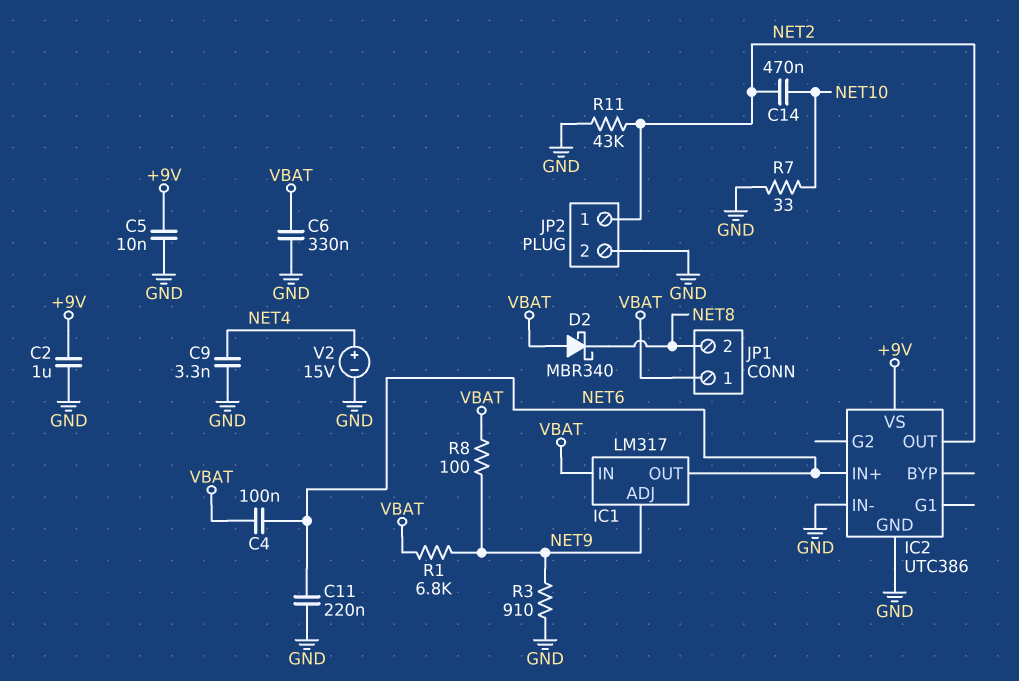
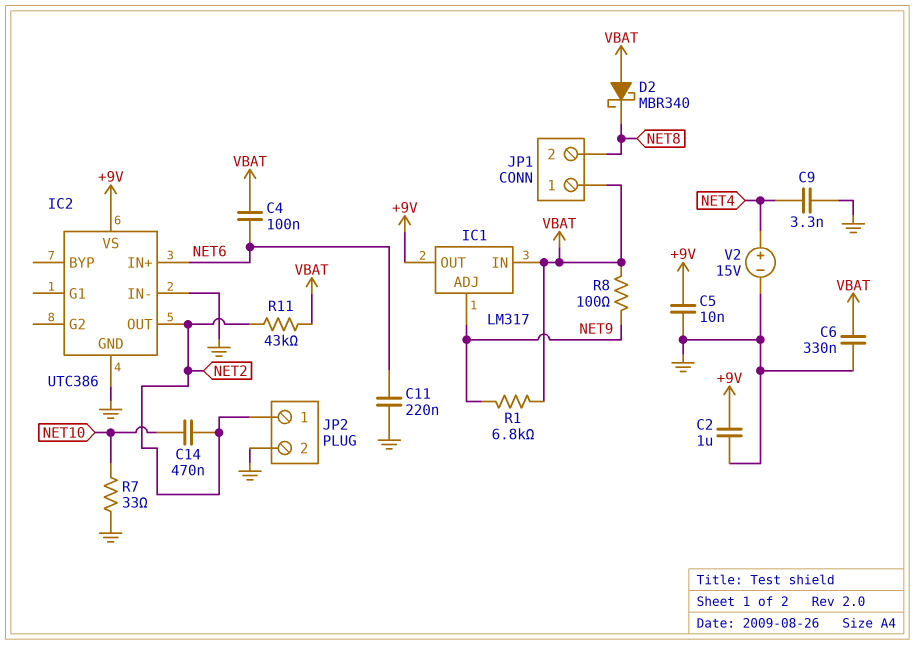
IC1 pin OUT: NET6 -> +9V
R3: 910 (GND, NET9) -> none
R11: 43k (GND, NET2) -> 43k (NET2, VBAT)

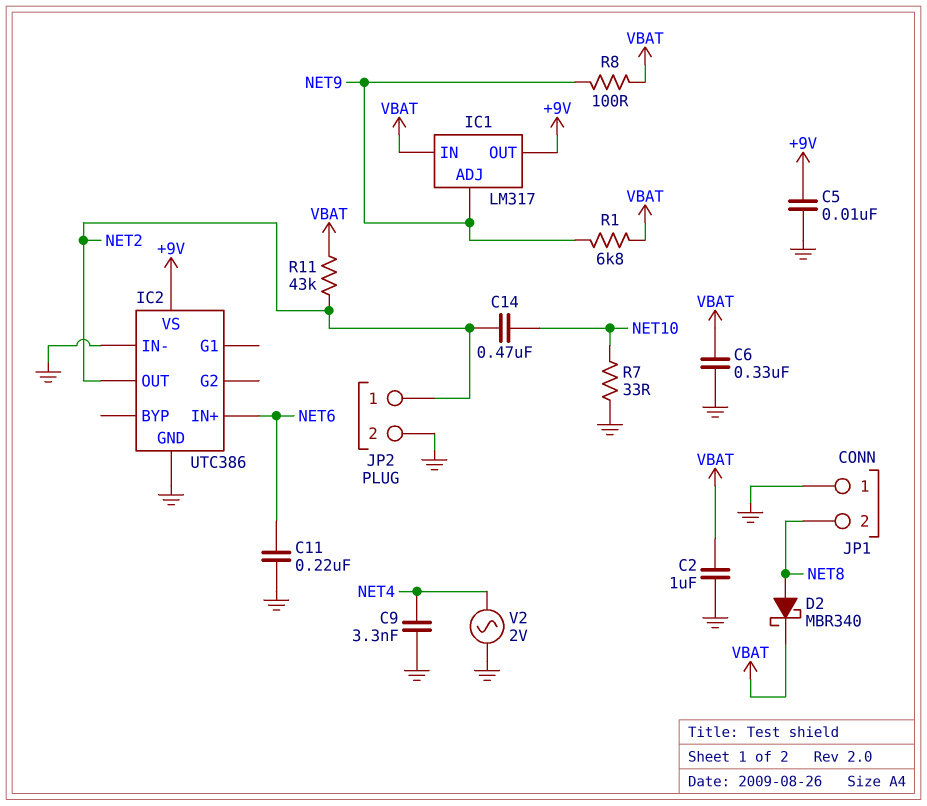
C2: 1uF (+9V, GND) -> 1uF (GND, VBAT)
C4: 100nF (NET6, VBAT) -> none
D2: schottky MBR340 (A VBAT, K NET8) -> schottky MBR340 (A NET8, K VBAT)
JP1 pin 1: VBAT -> GND
V2: 15V (plus NET4, minus GND) -> AC 2V (GND, NET4)

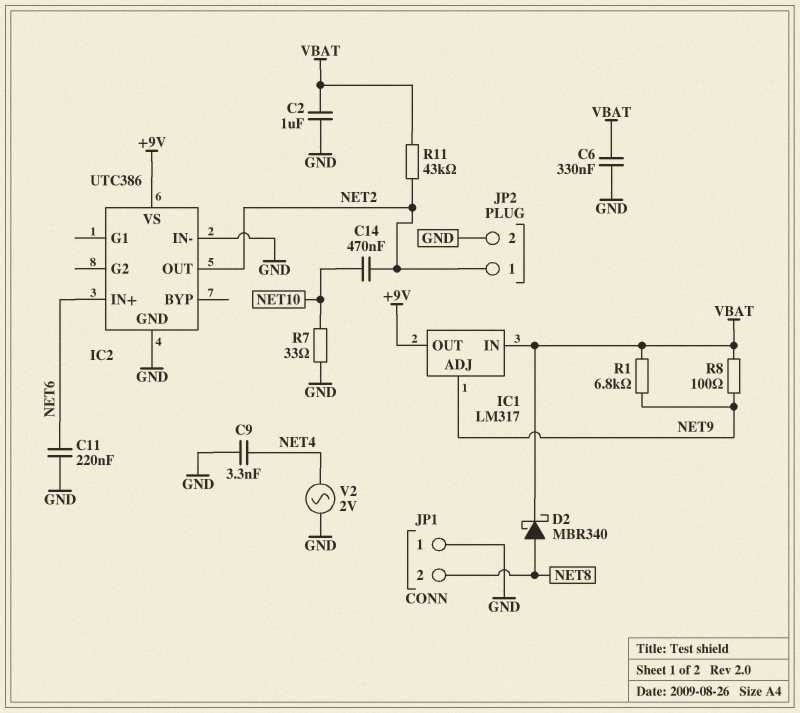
C5: 10nF (+9V, GND) -> none

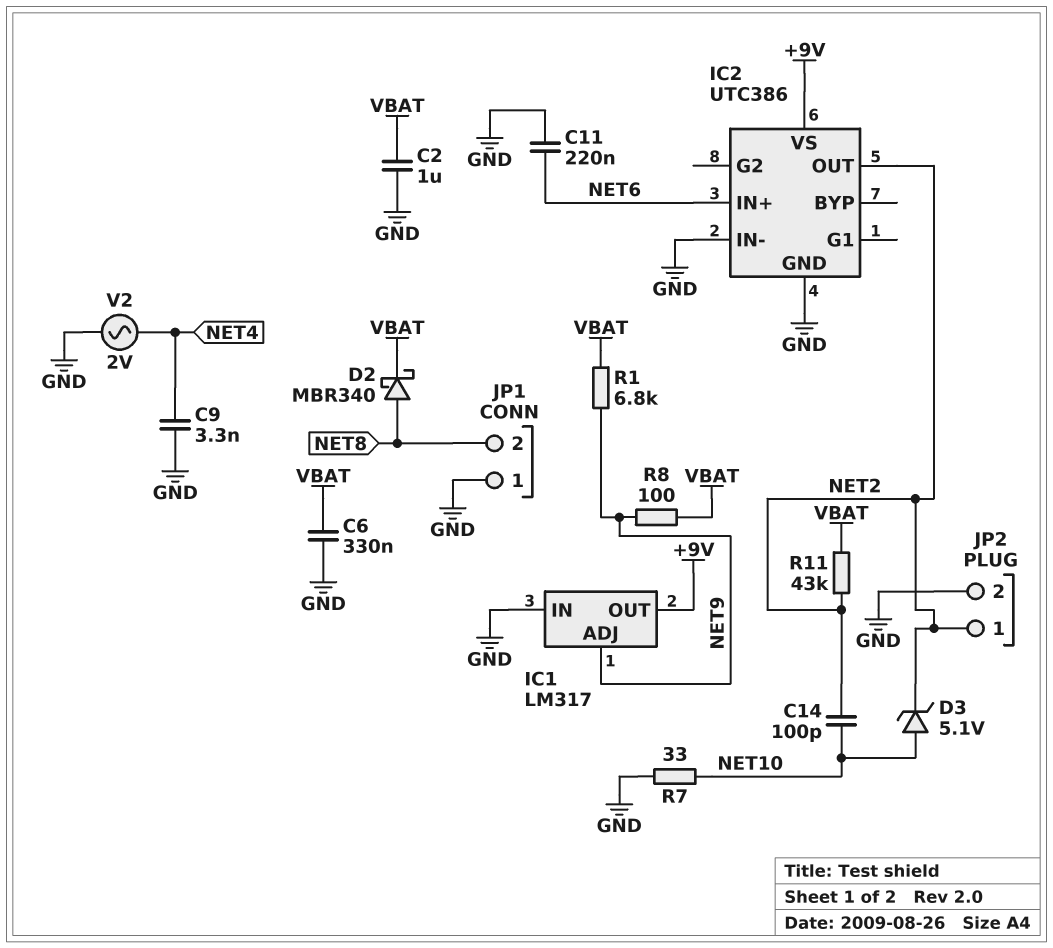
C14: 470nF (NET2, NET10) -> 100pF (NET2, NET10)
D3: none -> zener 5.1V (A NET10, K NET2)
IC1 pin IN: VBAT -> GND

